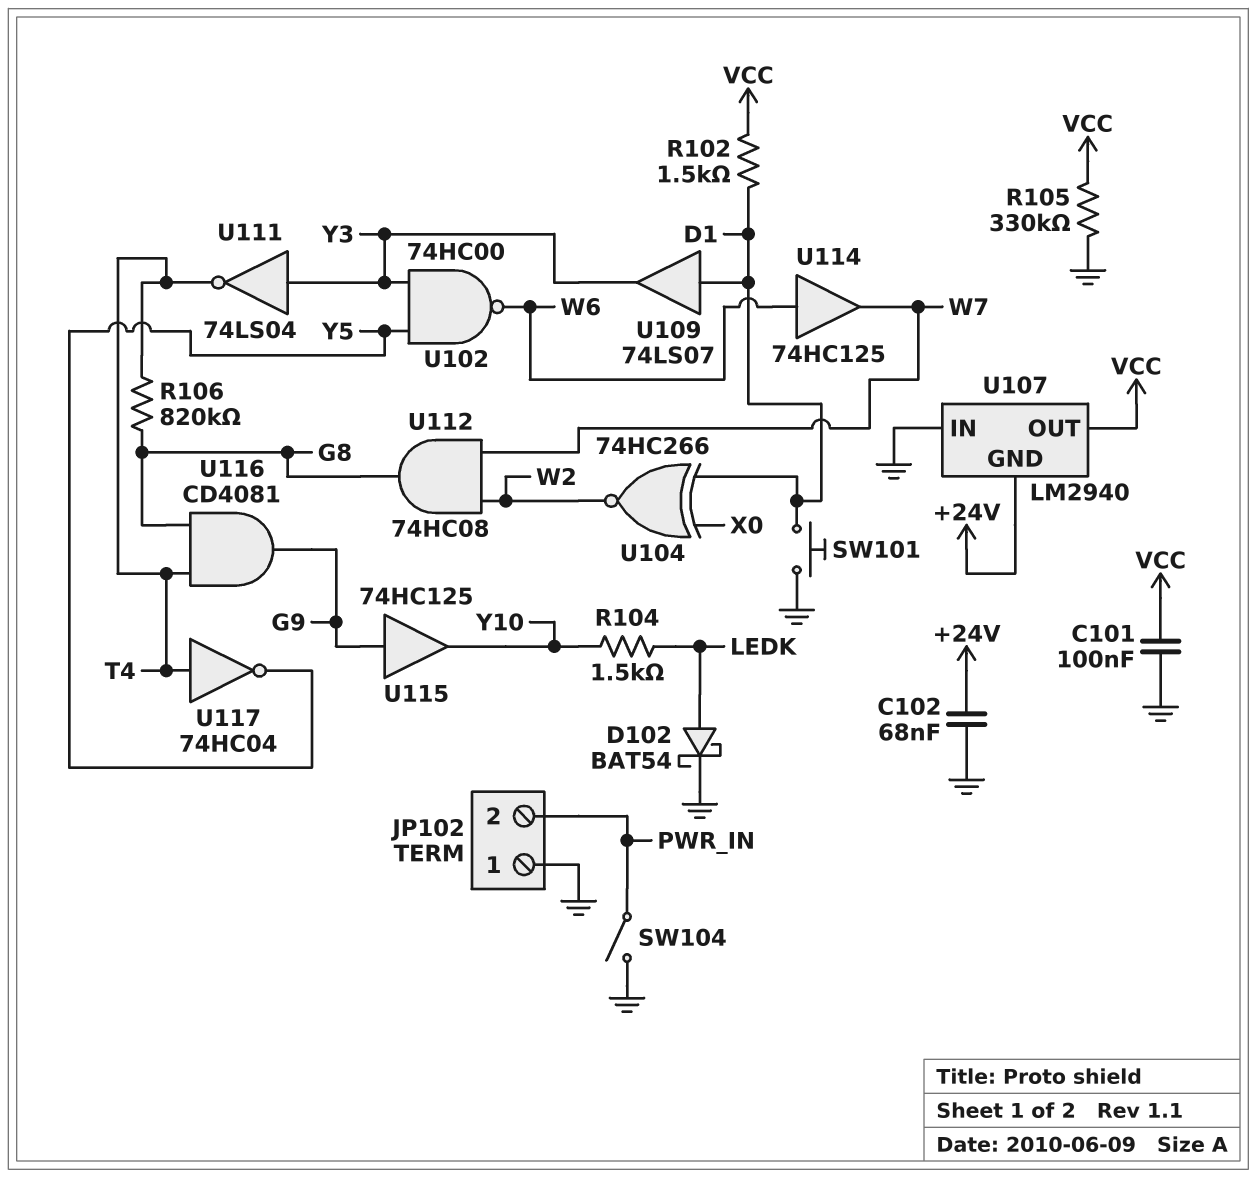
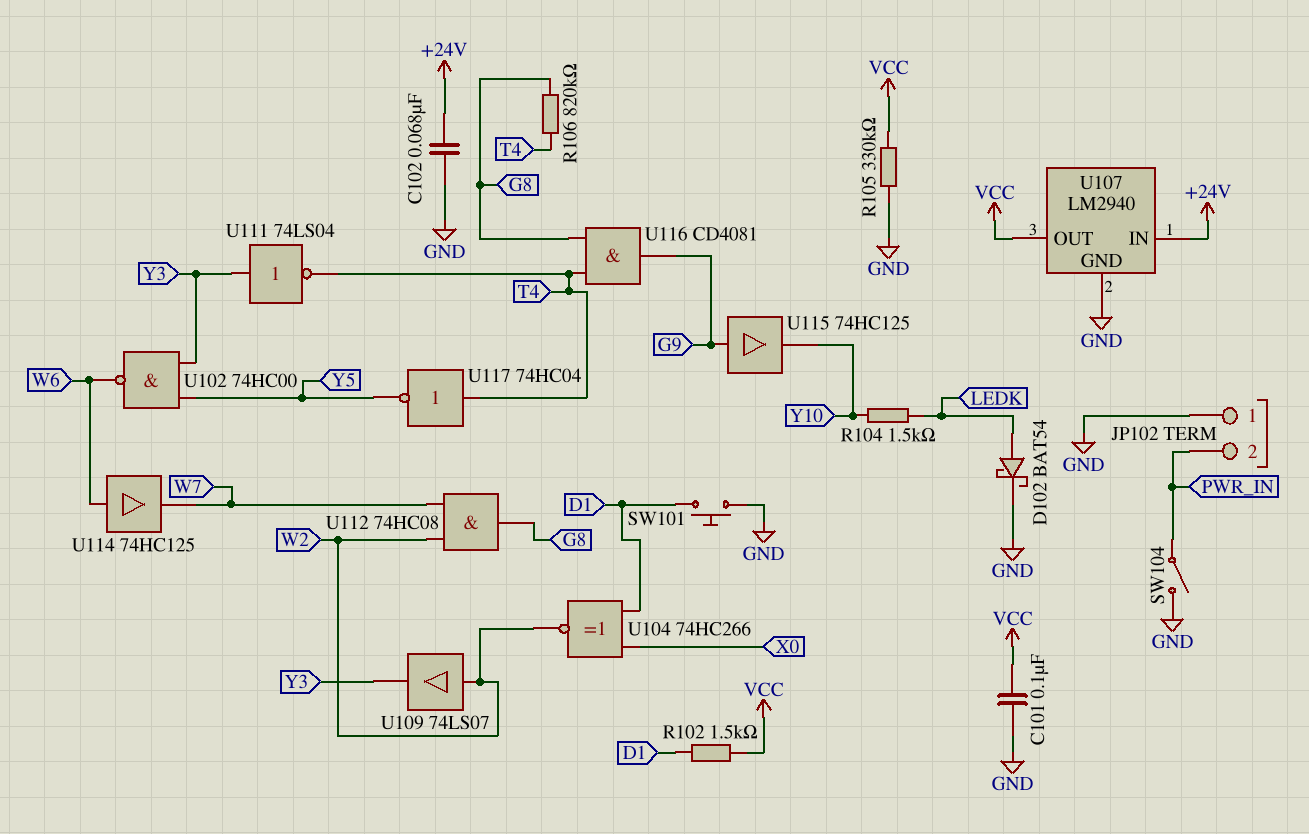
U107 pin GND: +24V -> GND
U107 pin IN: GND -> +24V
U109: buffer 74LS07 (in D1, out Y3) -> buffer 74LS07 (in W2, out Y3)

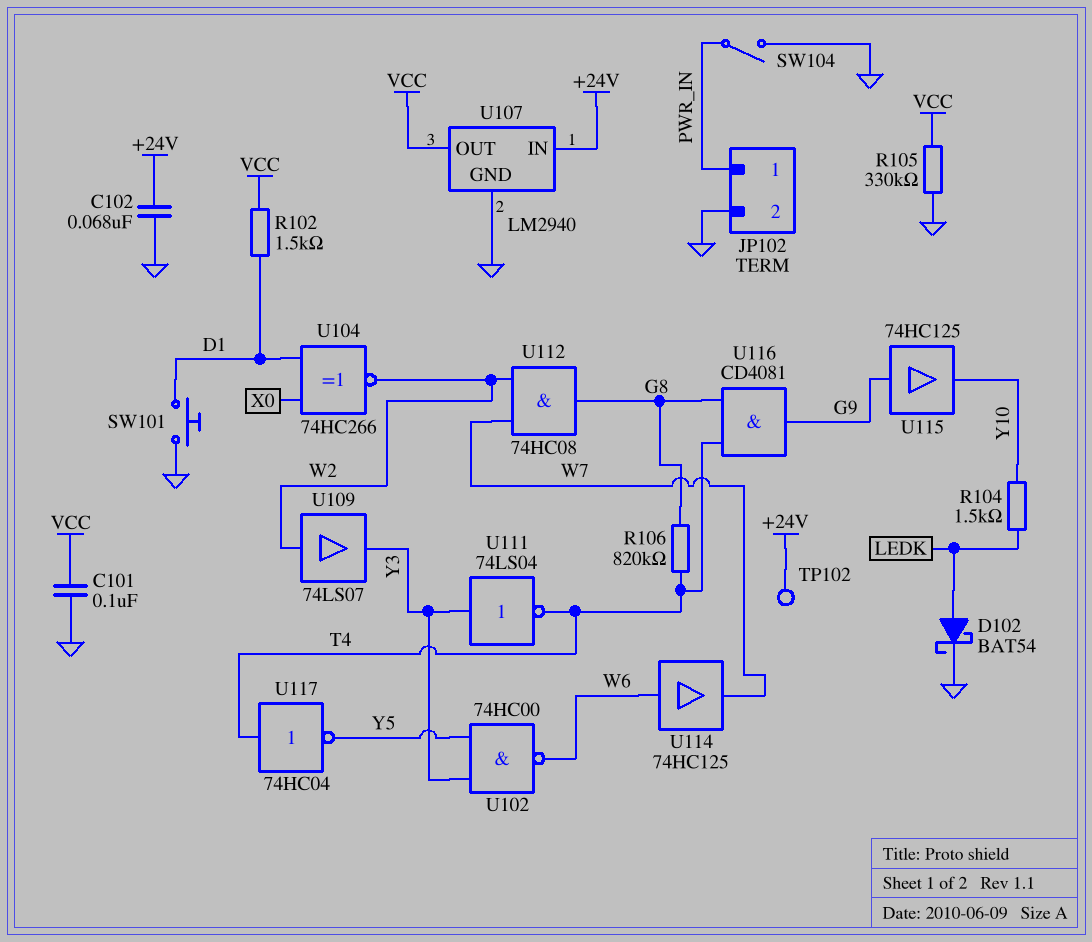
JP102 pin 1: GND -> PWR_IN
JP102 pin 2: PWR_IN -> GND
TP102: none -> test point (+24V)

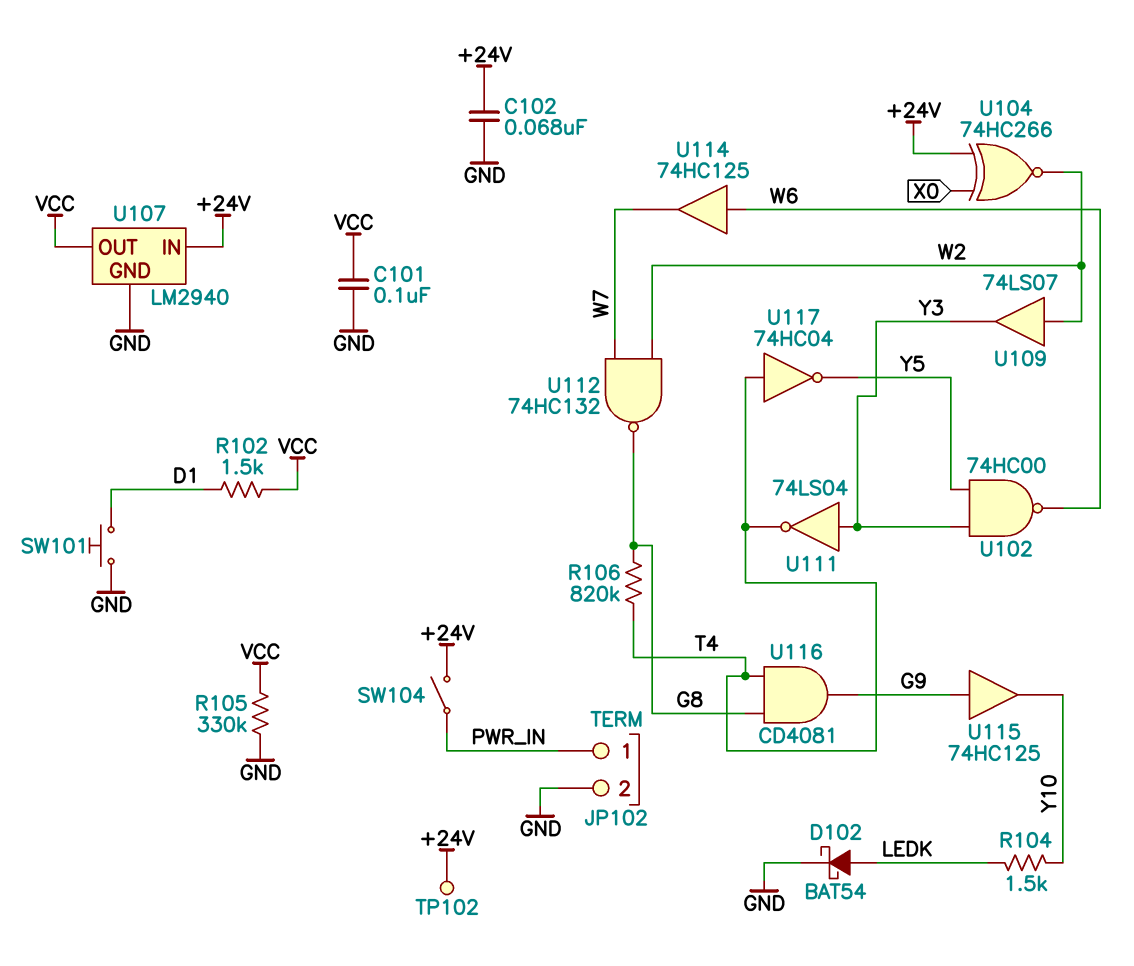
SW104: switch (GND, PWR_IN) -> switch (+24V, PWR_IN)
U104: XNOR 74HC266 (in D1, in X0, out W2) -> XNOR 74HC266 (in +24V, in X0, out W2)
U112: AND 74HC08 (in W2, in W7, out G8) -> NAND 74HC132 (in W2, in W7, out G8)

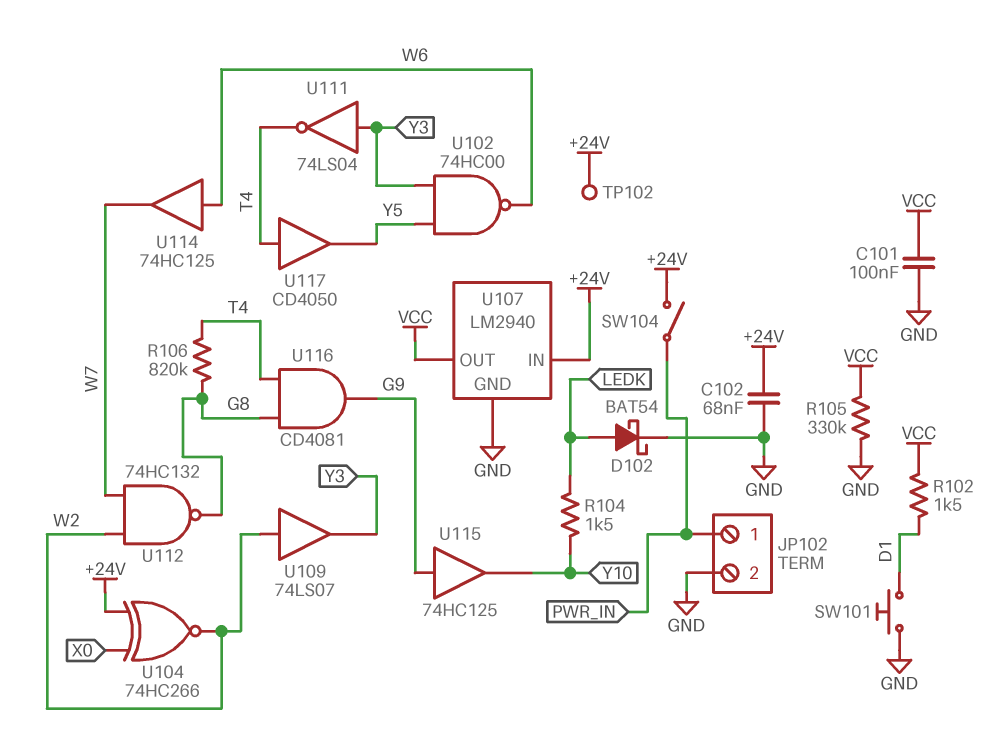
U117: NOT 74HC04 (in T4, out Y5) -> buffer CD4050 (in T4, out Y5)

